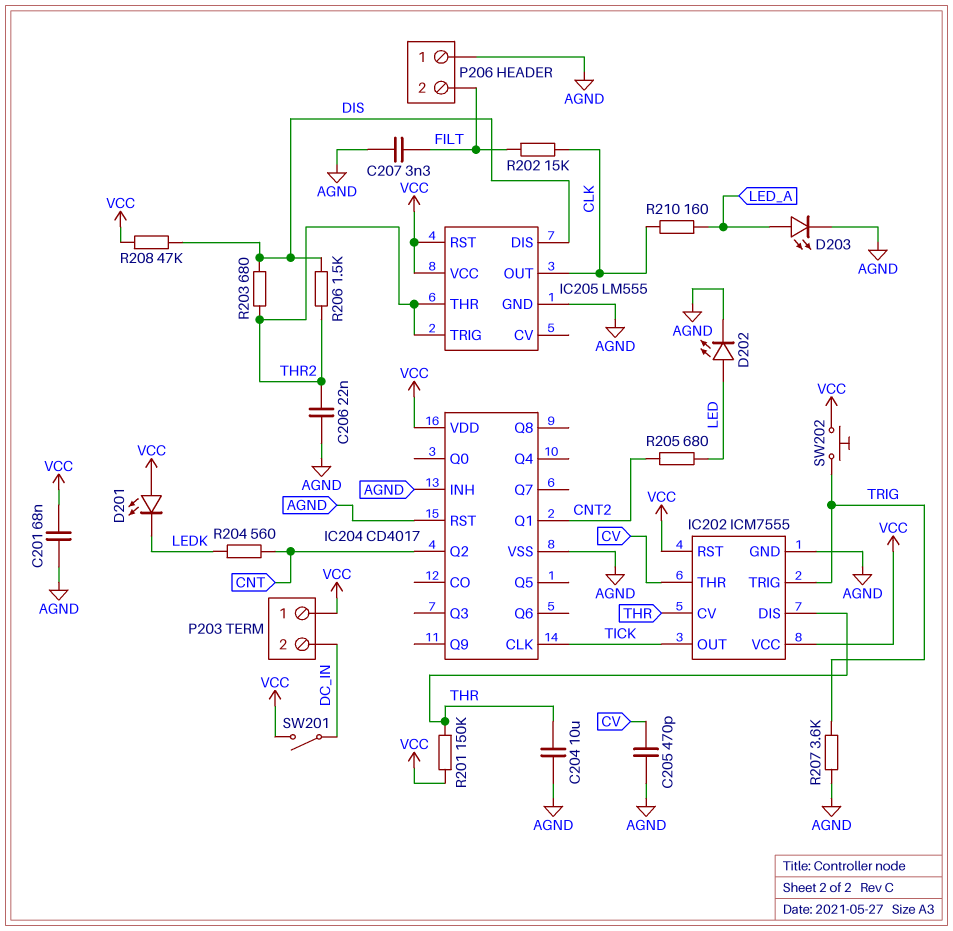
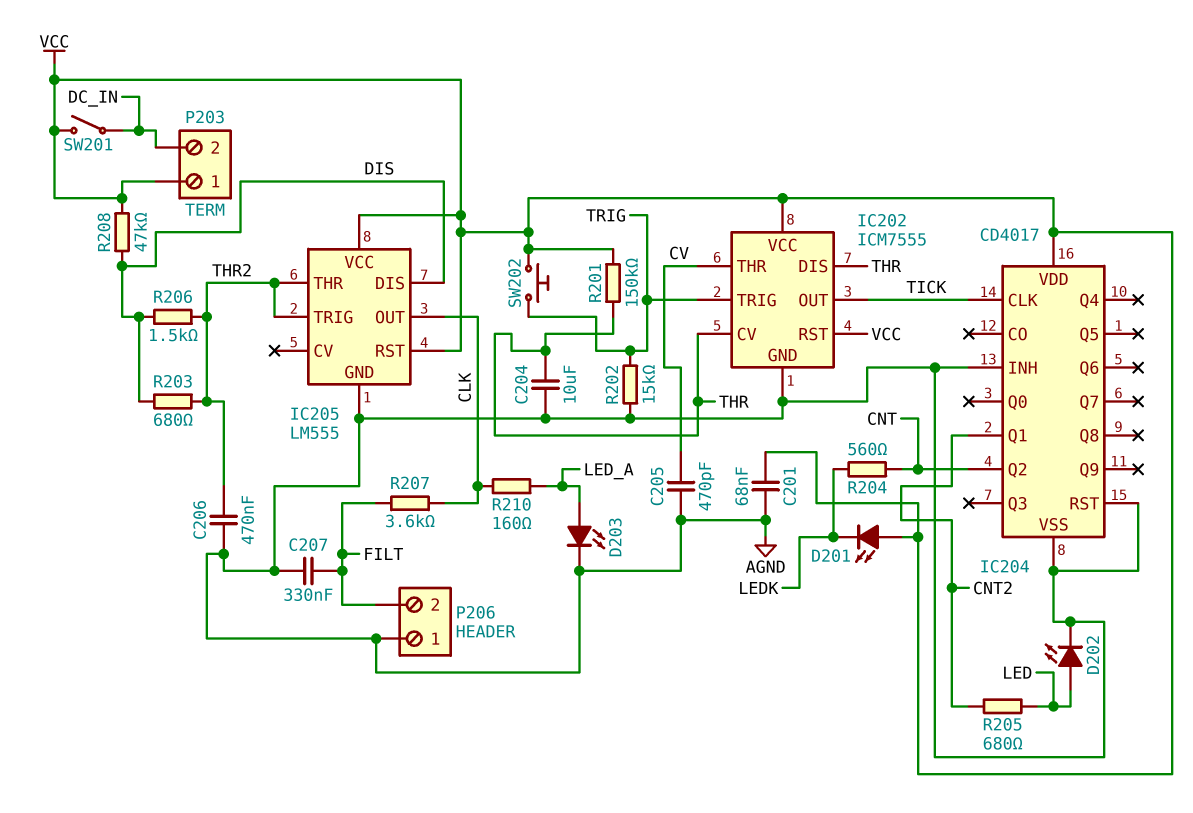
C206: 22nF (AGND, THR2) -> 470nF (AGND, THR2)
C207: 3.3nF (AGND, FILT) -> 330nF (AGND, FILT)
R202: 15k (CLK, FILT) -> 15k (AGND, TRIG)
R207: 3.6k (AGND, TRIG) -> 3.6k (CLK, FILT)

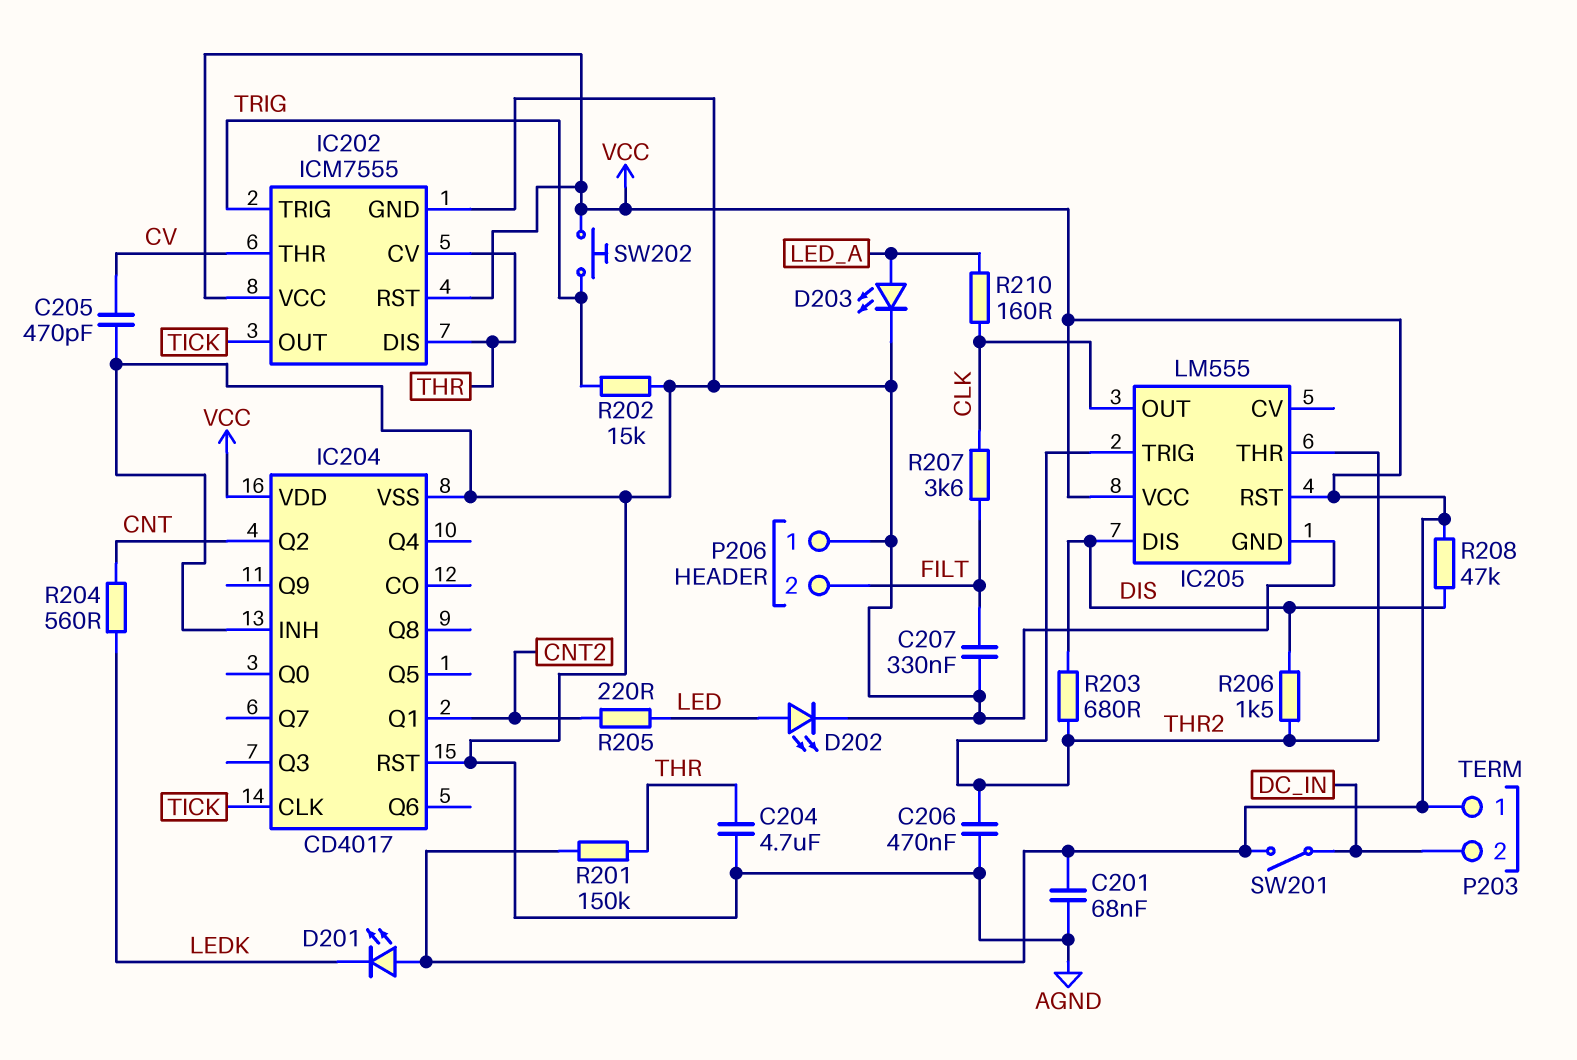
C204: 10uF (AGND, THR) -> 4.7uF (AGND, THR)
R205: 680 (CNT2, LED) -> 220 (CNT2, LED)

